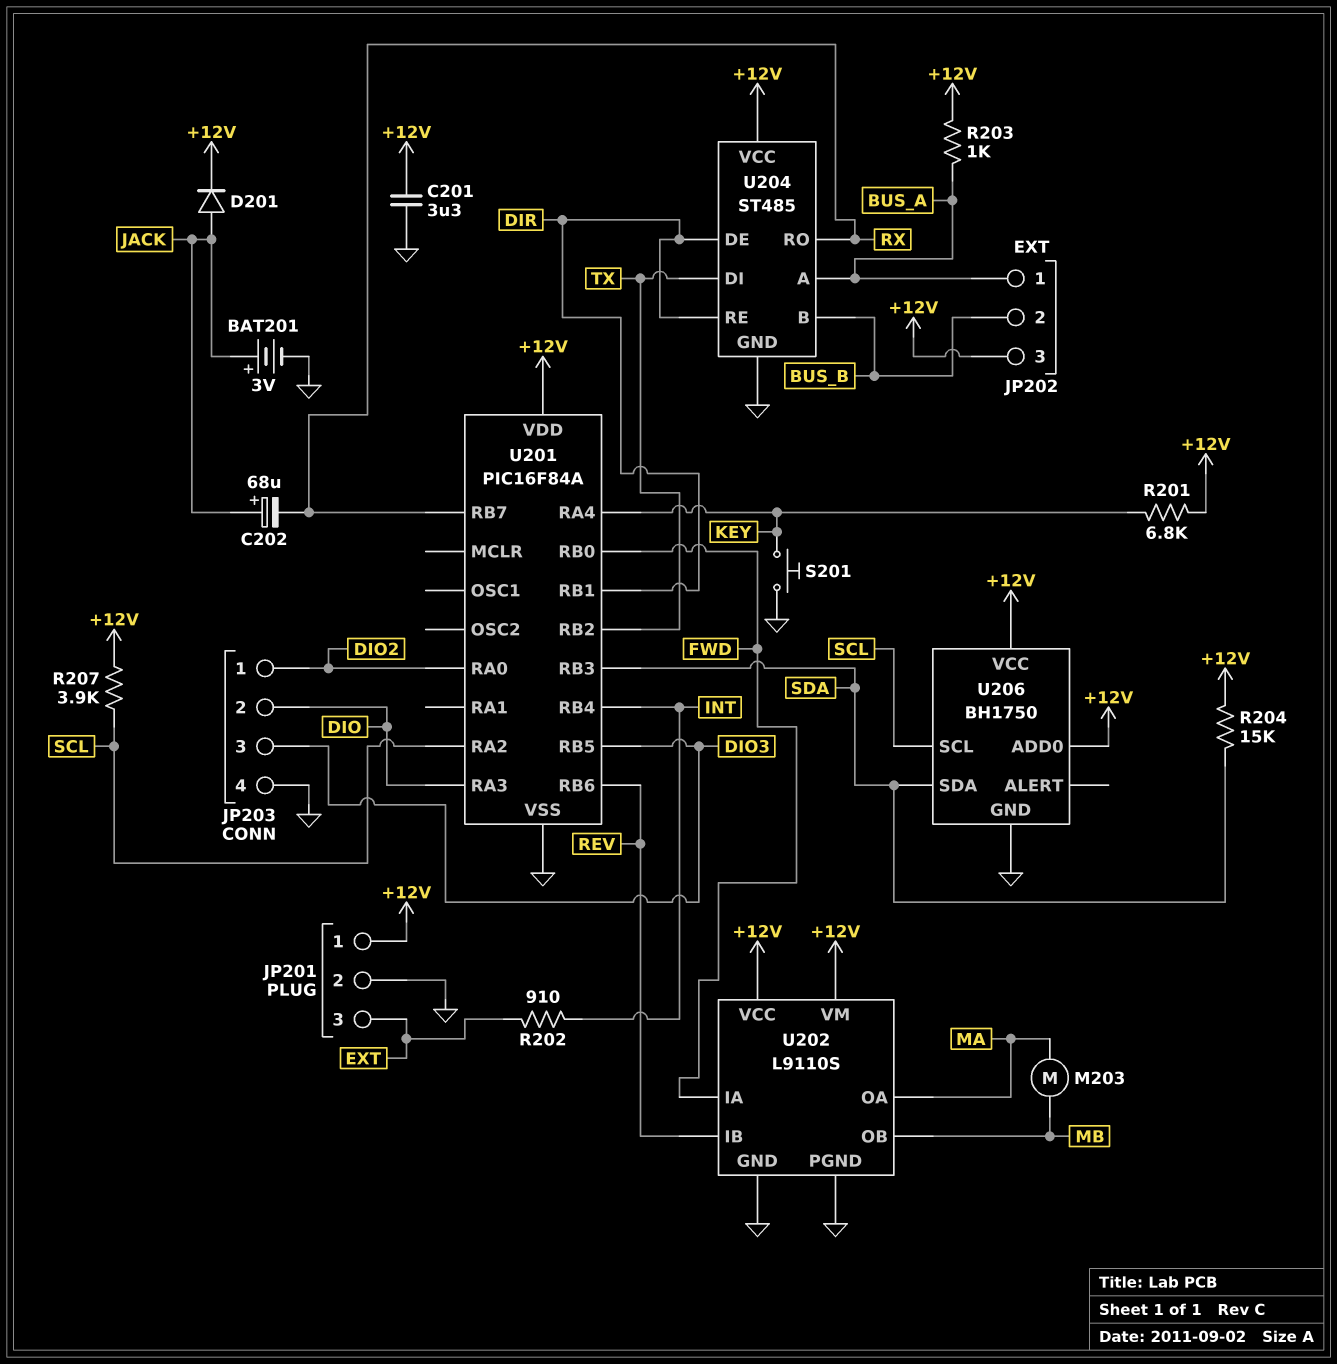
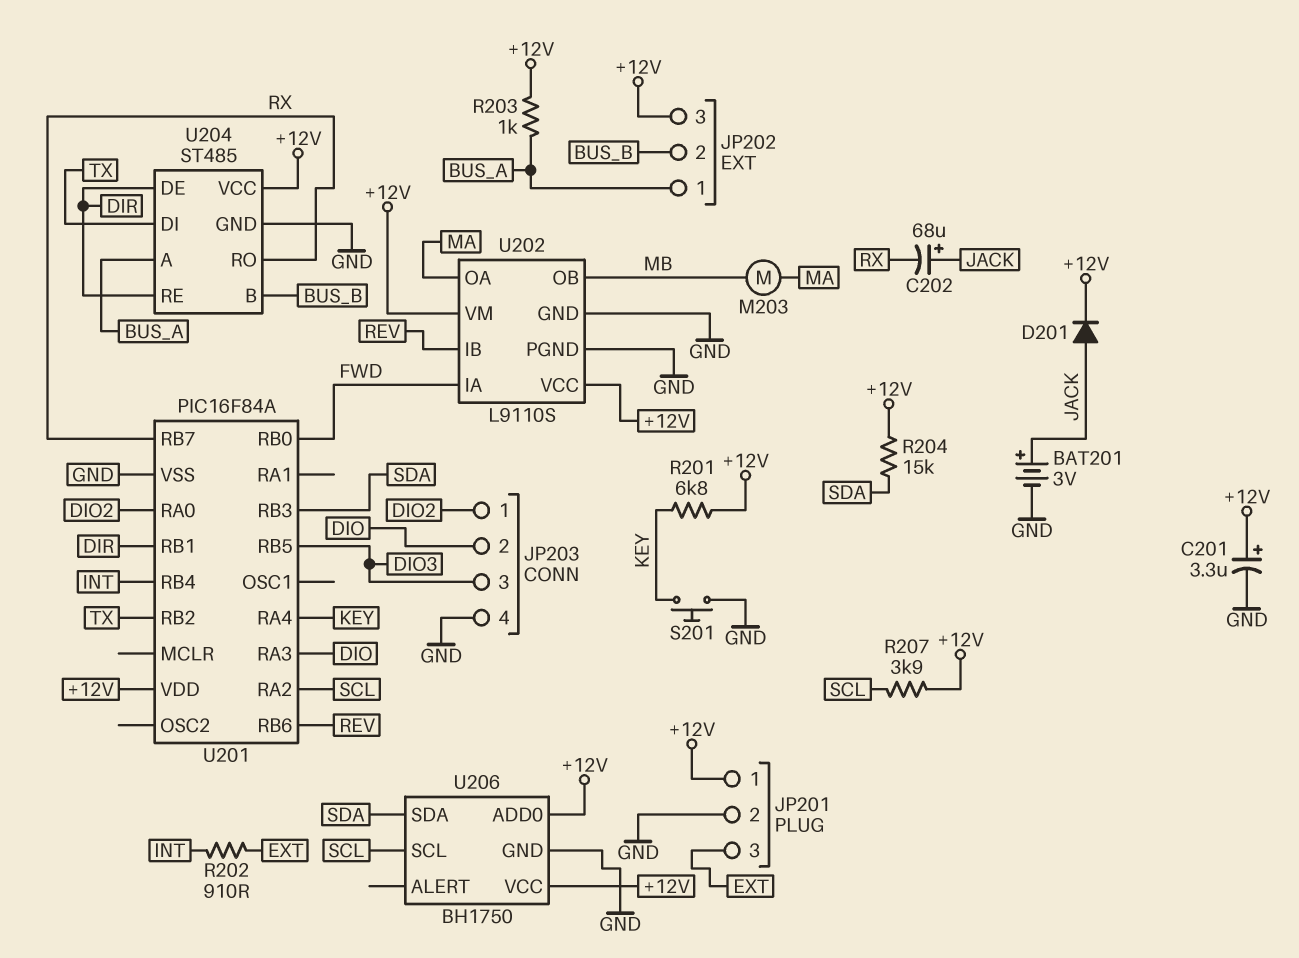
C201: 3.3uF (+12V, GND) -> 3.3uF (plus +12V, minus GND)

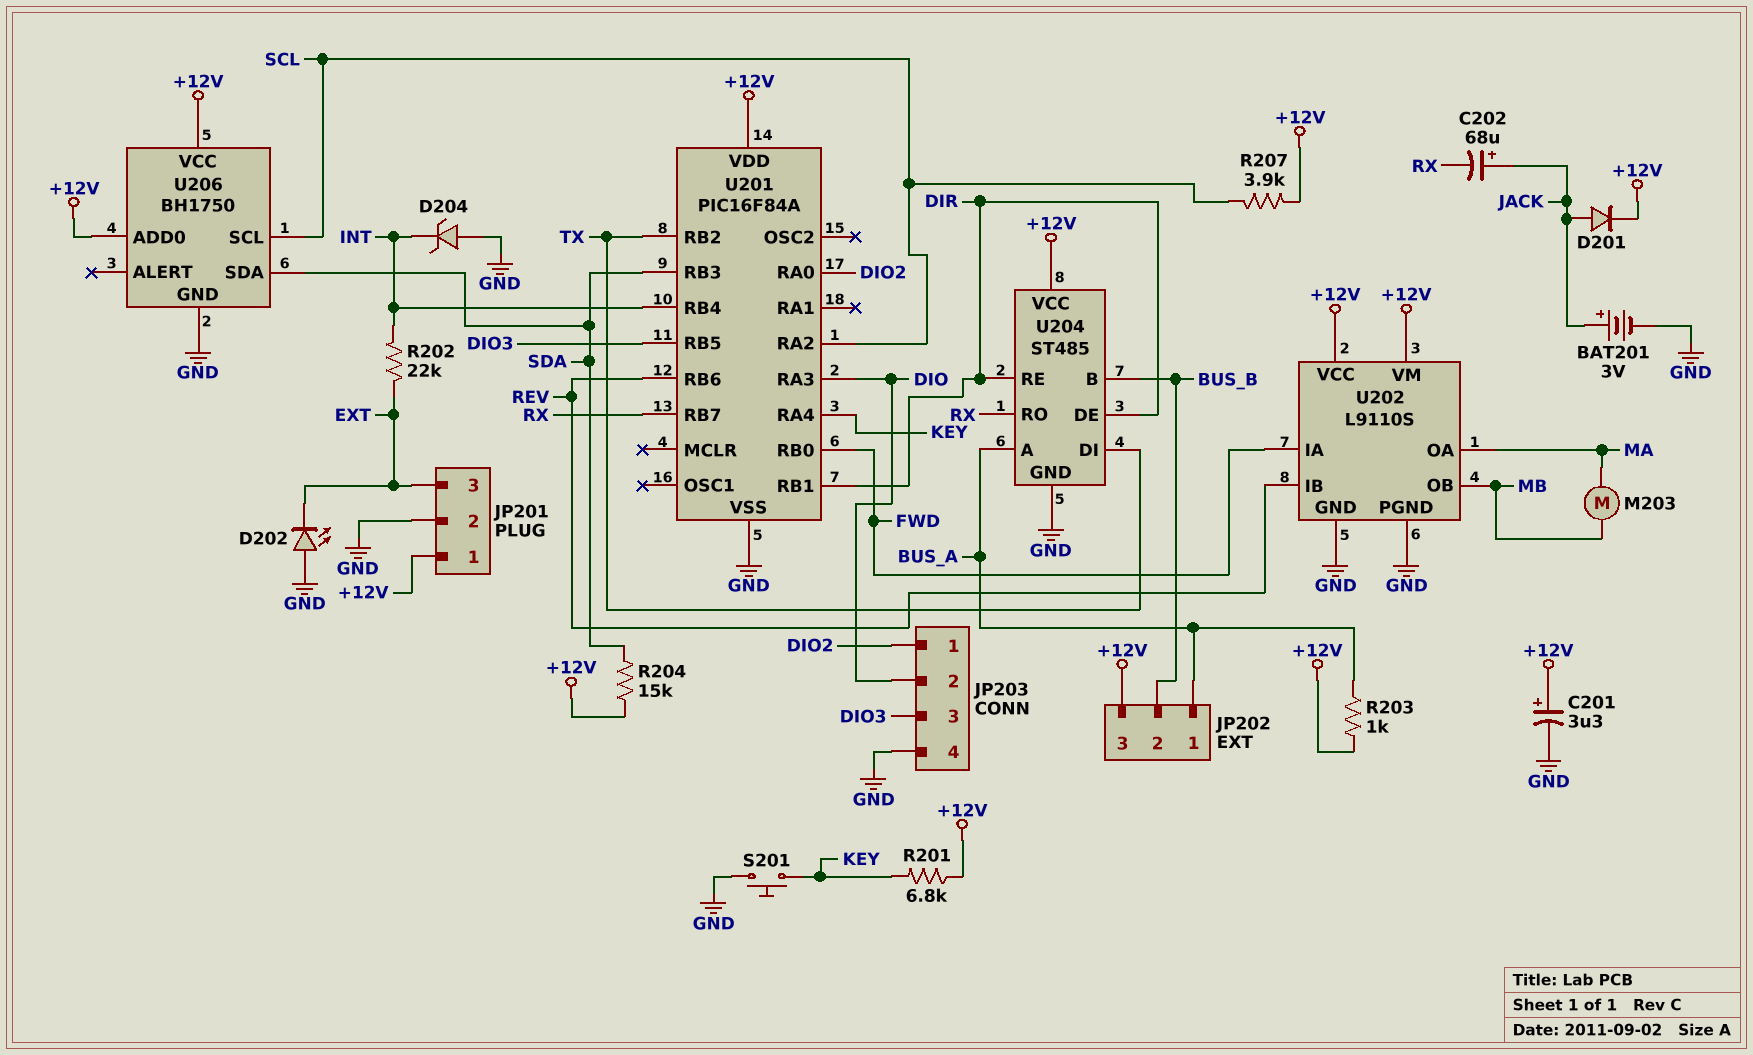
D202: none -> LED (A GND, K EXT)
D204: none -> zener (A GND, K INT)
R202: 910 (EXT, INT) -> 22k (EXT, INT)

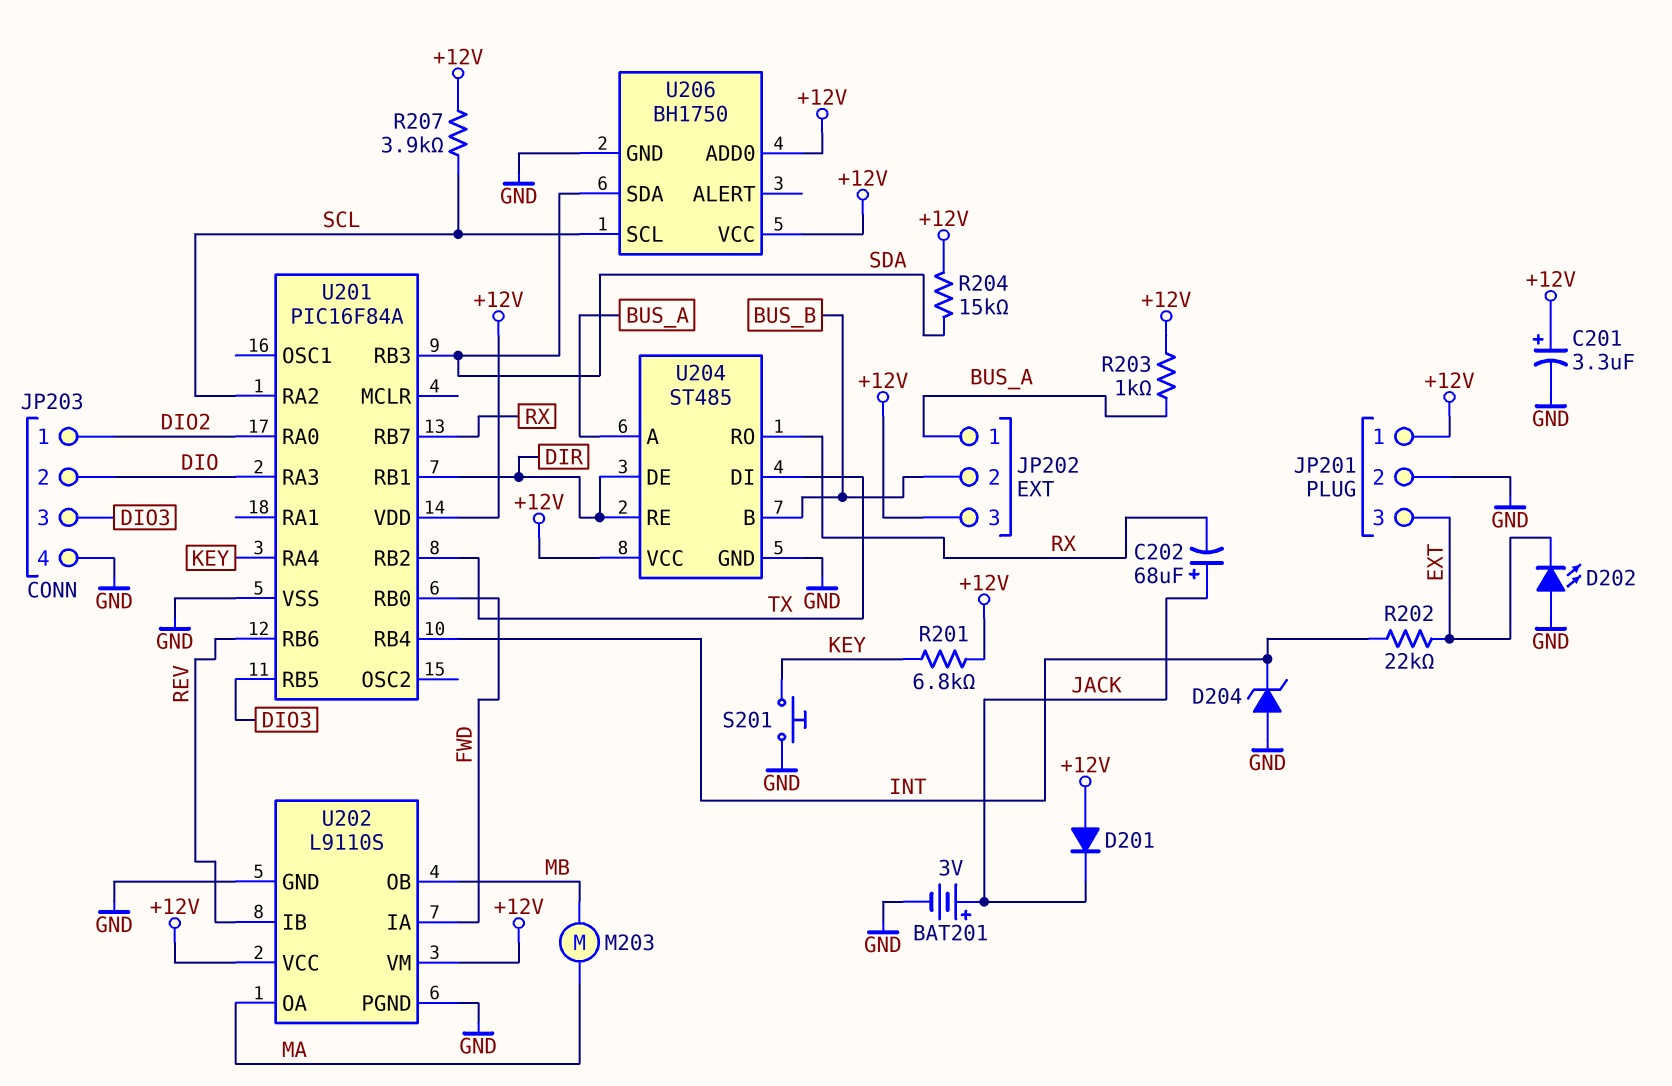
D201: diode (A JACK, K +12V) -> diode (A +12V, K JACK)

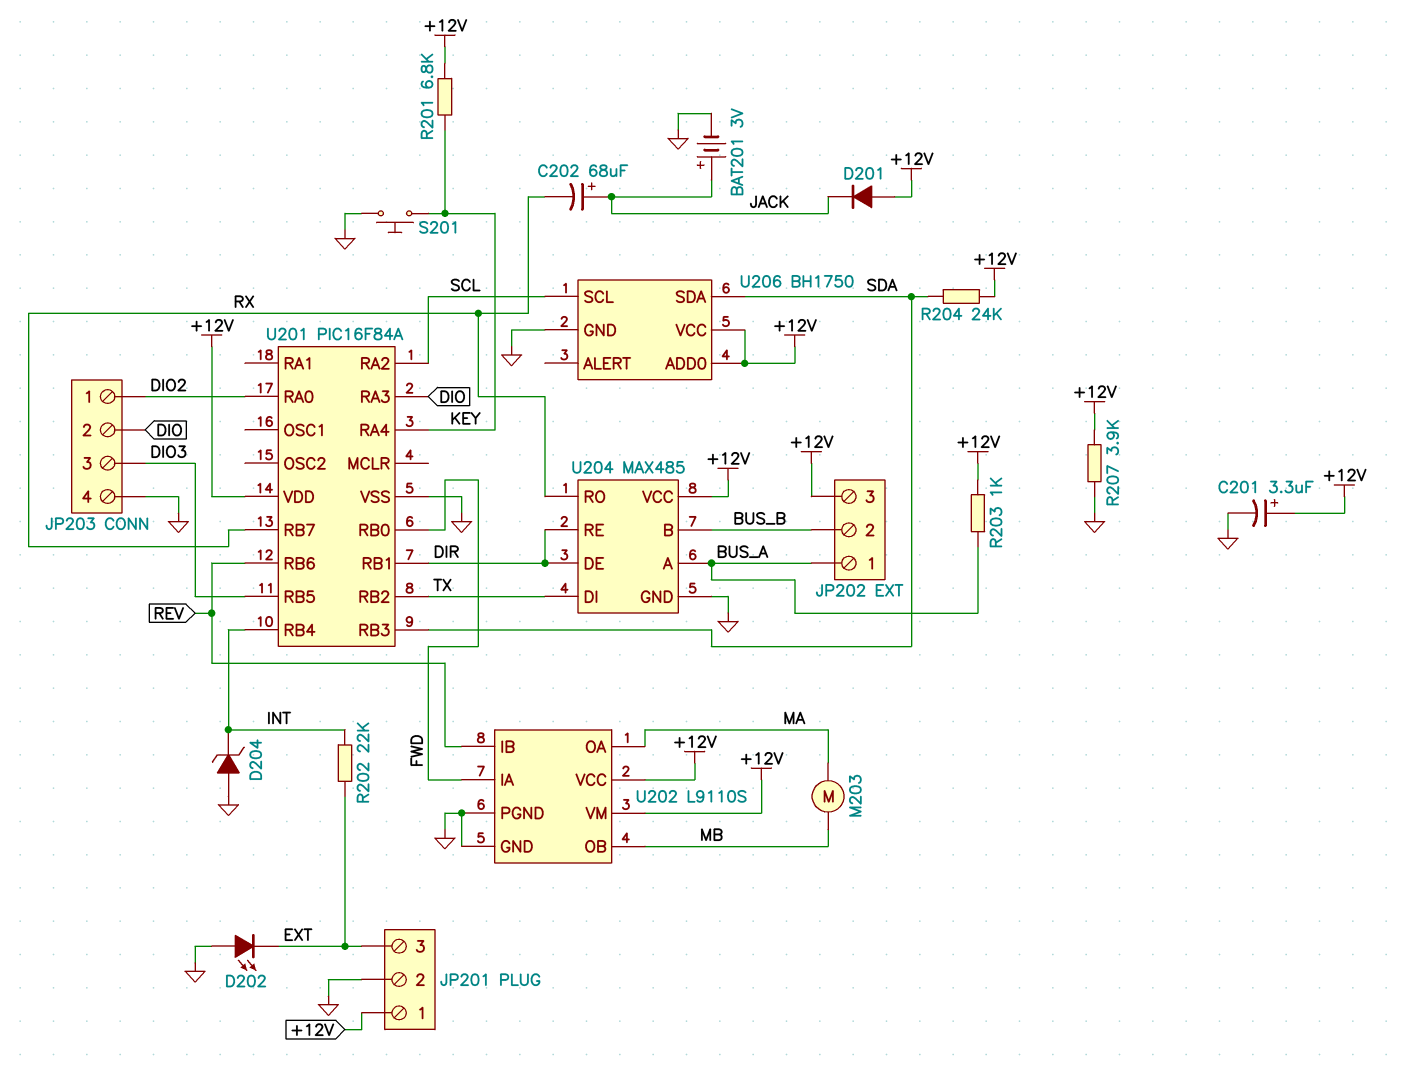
R204: 15k (+12V, SDA) -> 24k (+12V, SDA)
R207: 3.9k (+12V, SCL) -> 3.9k (+12V, GND)
U204: ST485 -> MAX485

